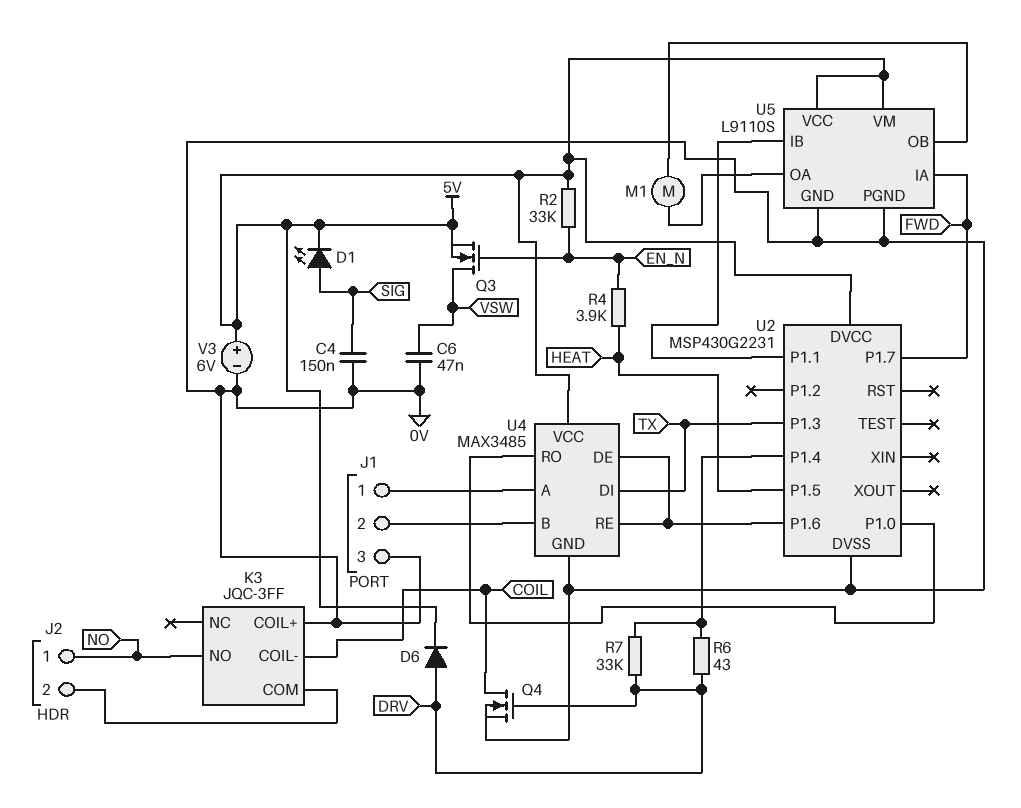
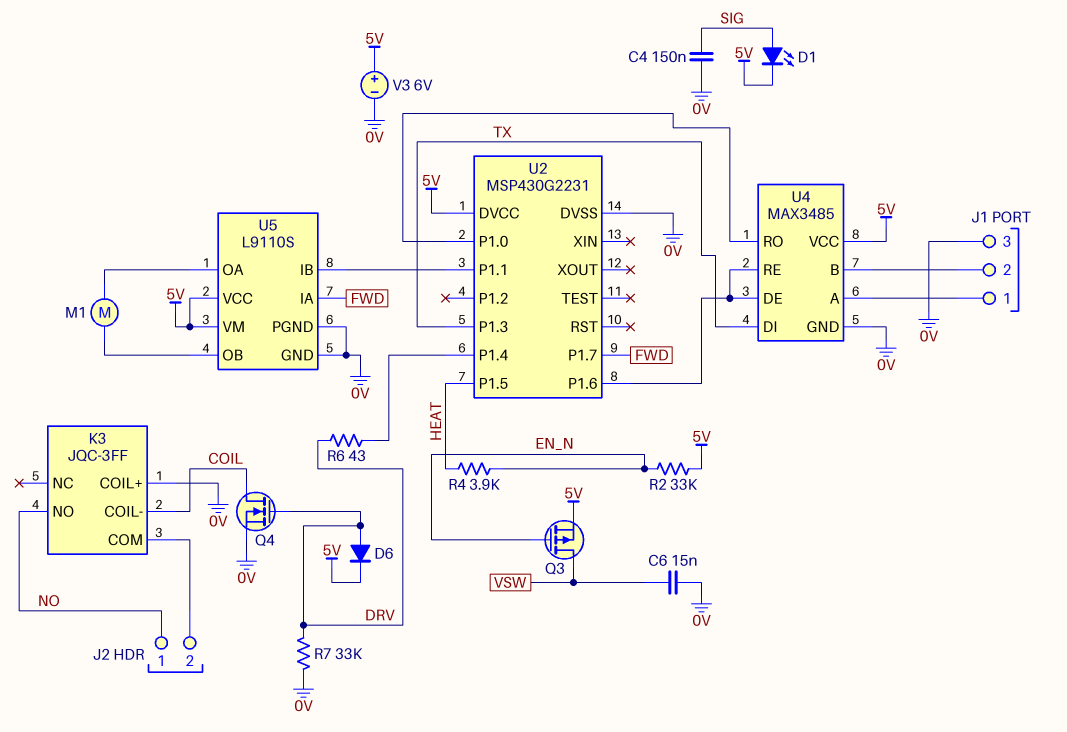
C6: 47nF (0V, VSW) -> 15nF (0V, VSW)
Q3: NMOS (G EN_N, D VSW, S 5V) -> PMOS (G EN_N, D VSW, S 5V)
R7: 33k (DRV, U2/P1.4) -> 33k (0V, DRV)

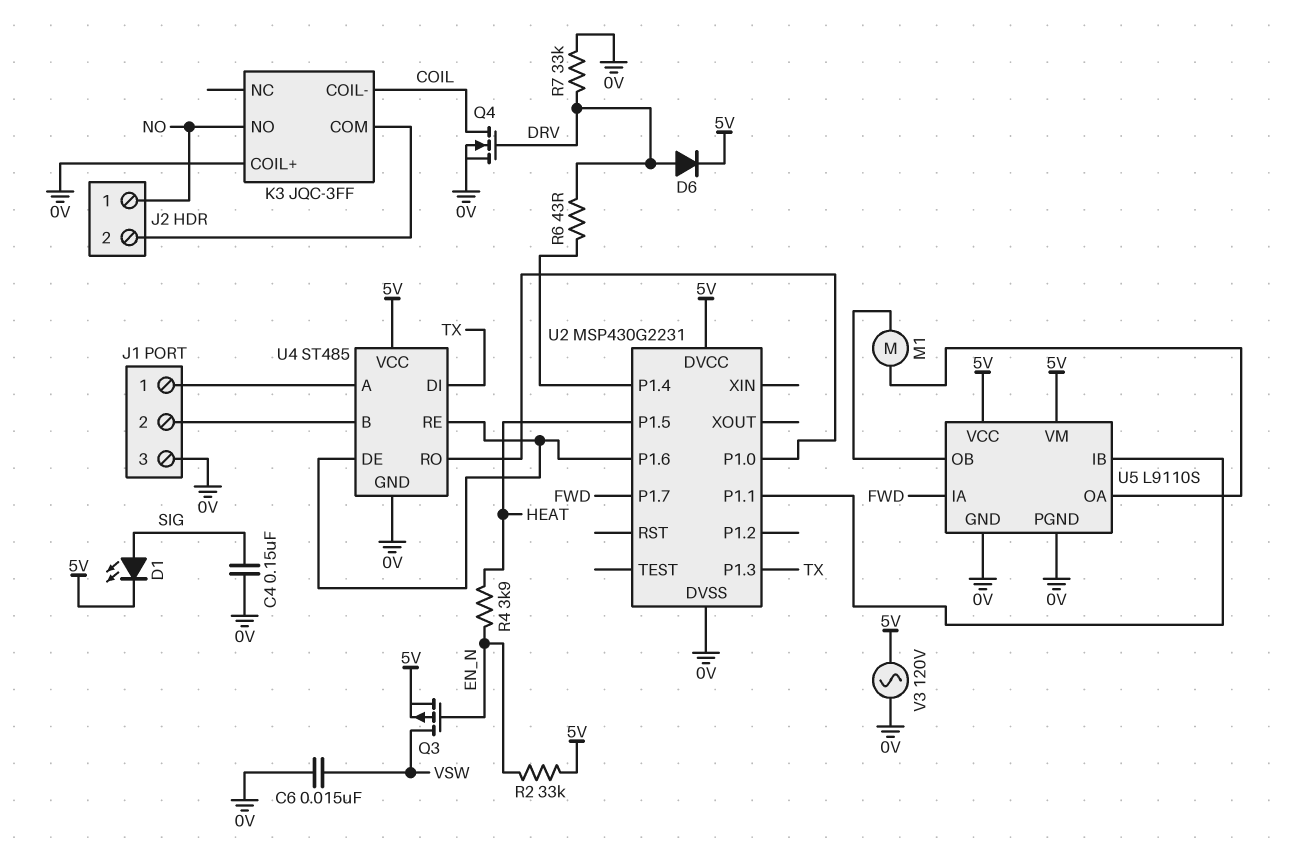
U4: MAX3485 -> ST485
V3: 6V (plus 5V, minus 0V) -> AC 120V (0V, 5V)

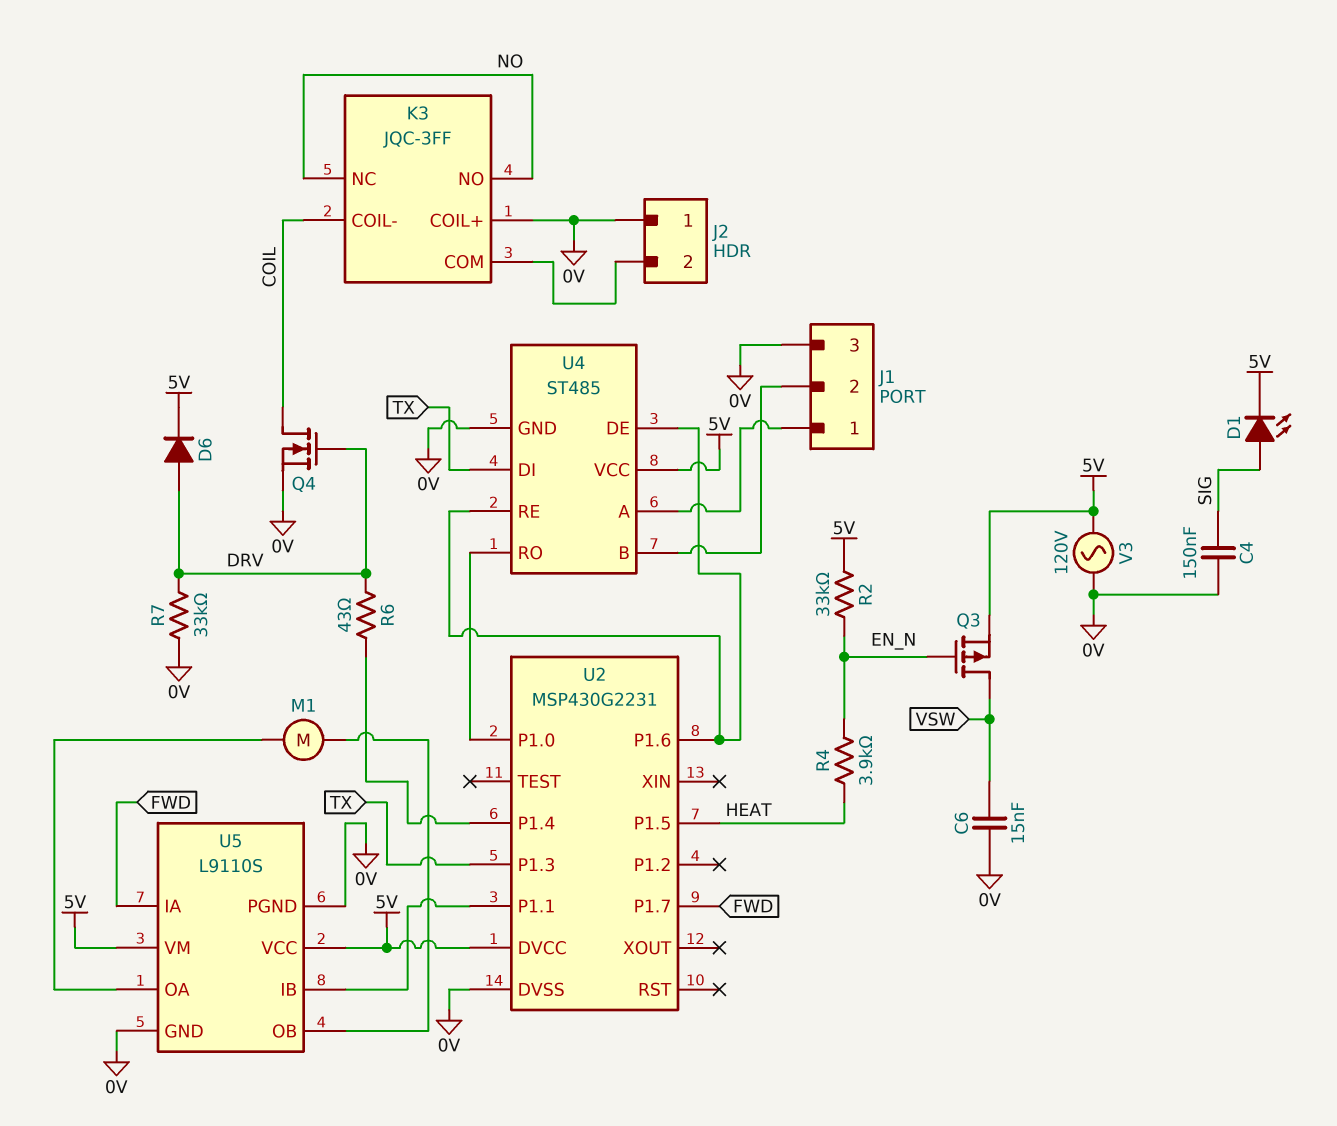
J2 pin 1: NO -> 0V
K3 pin NC: none -> NO

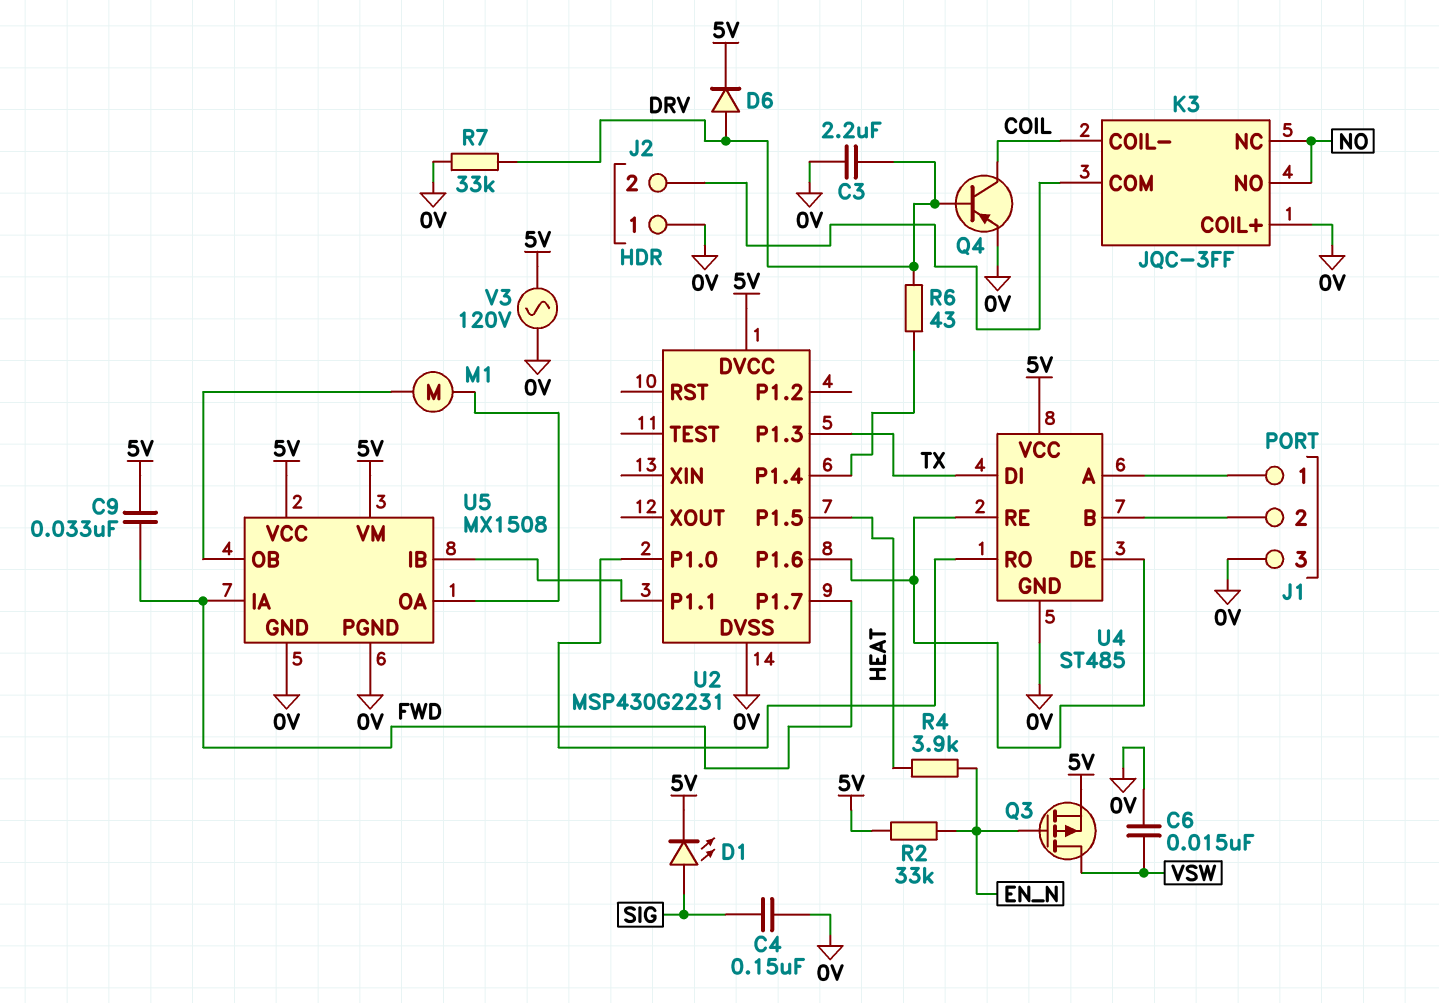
C3: none -> 2.2uF (0V, DRV)
C9: none -> 33nF (5V, FWD)
Q4: NMOS (G DRV, D COIL, S 0V) -> PNP (B DRV, C COIL, E 0V)
U5: L9110S -> MX1508

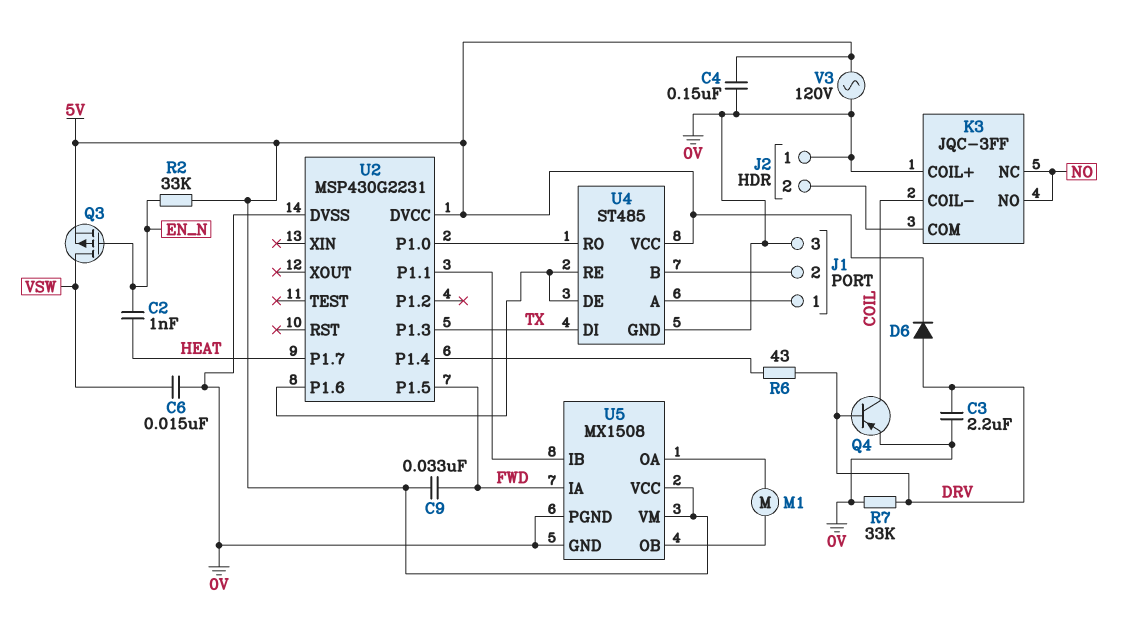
C2: none -> 1nF (EN_N, HEAT)
C4: 150nF (0V, SIG) -> 150nF (0V, 5V)
D1: LED (A SIG, K 5V) -> none
R4: 3.9k (EN_N, HEAT) -> none
U2 pin P1.5: HEAT -> FWD
U2 pin P1.7: FWD -> HEAT

